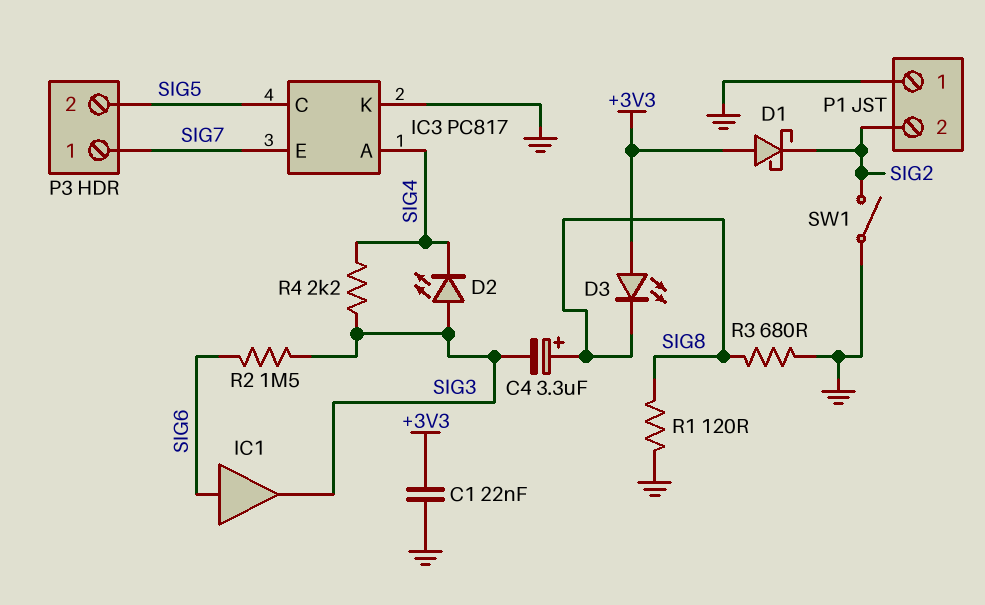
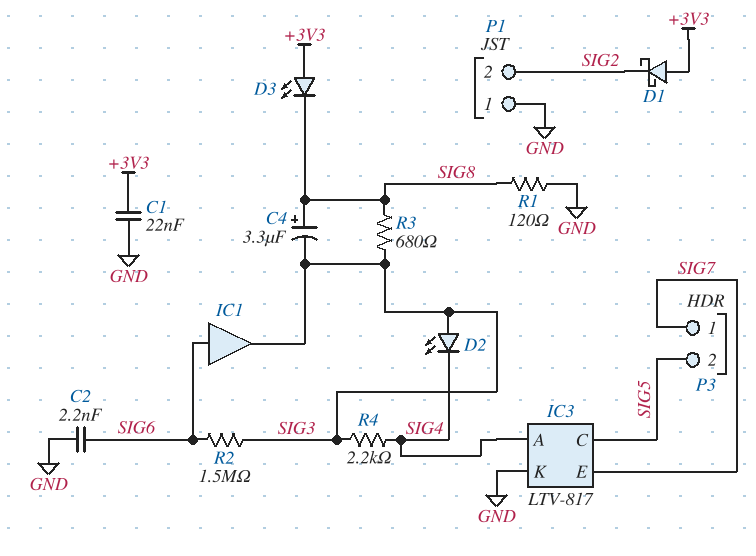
C2: none -> 2.2nF (GND, SIG6)
IC3: PC817 -> LTV-817
R3: 680 (GND, SIG8) -> 680 (SIG3, SIG8)
SW1: switch (GND, SIG2) -> none

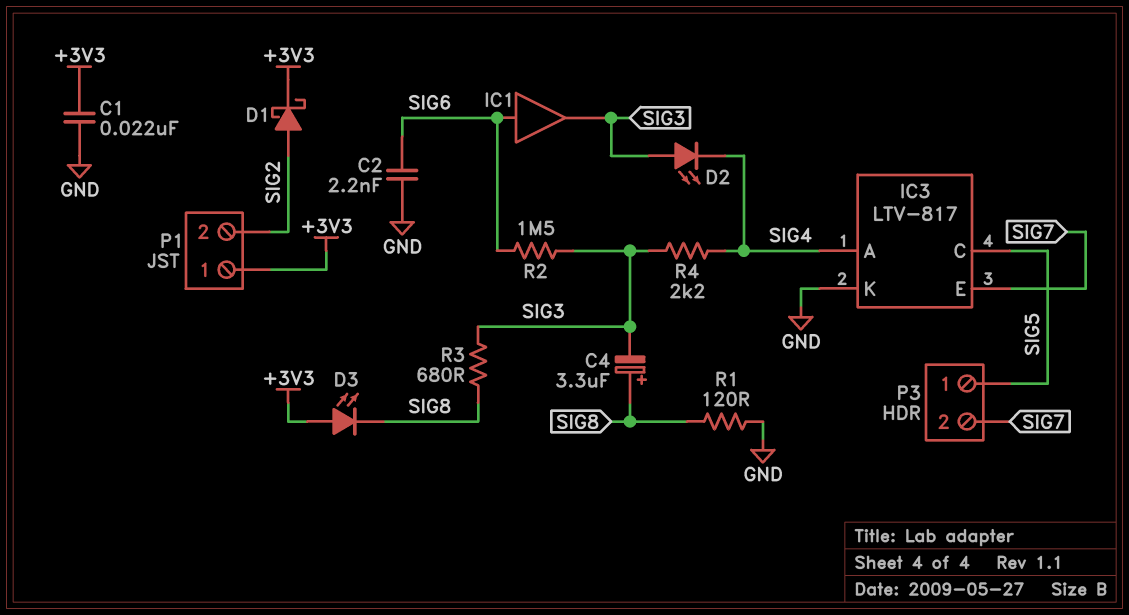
D1: schottky (A +3V3, K SIG2) -> schottky (A SIG2, K +3V3)
P1 pin 1: GND -> +3V3
P3 pin 1: SIG7 -> SIG5
P3 pin 2: SIG5 -> SIG7

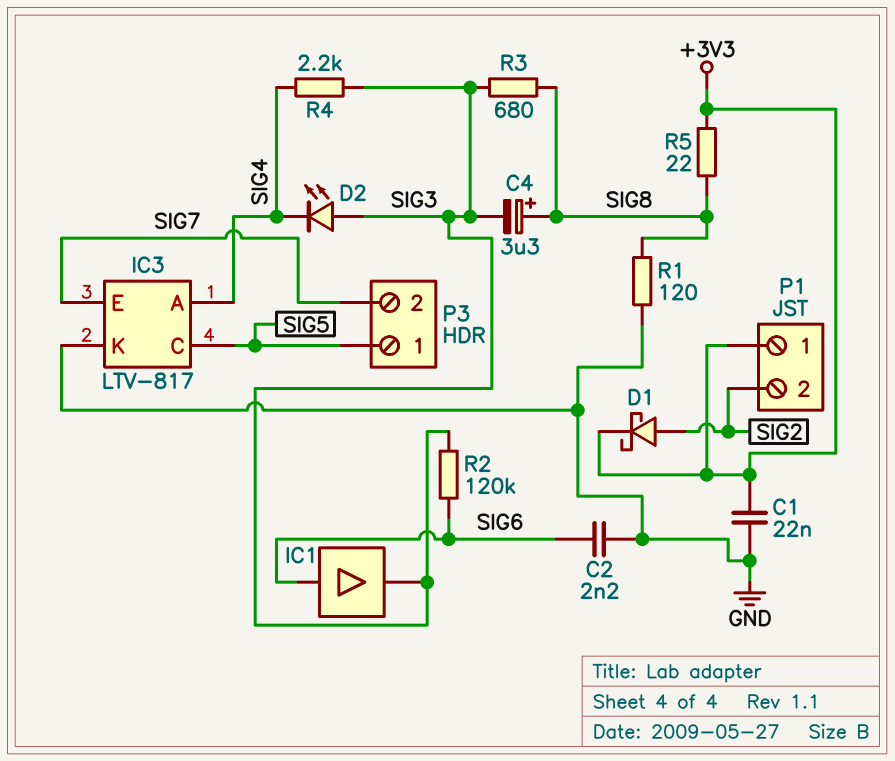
D3: LED (A +3V3, K SIG8) -> none
R2: 1.5M (SIG3, SIG6) -> 120k (SIG3, SIG6)
R5: none -> 22 (+3V3, SIG8)

